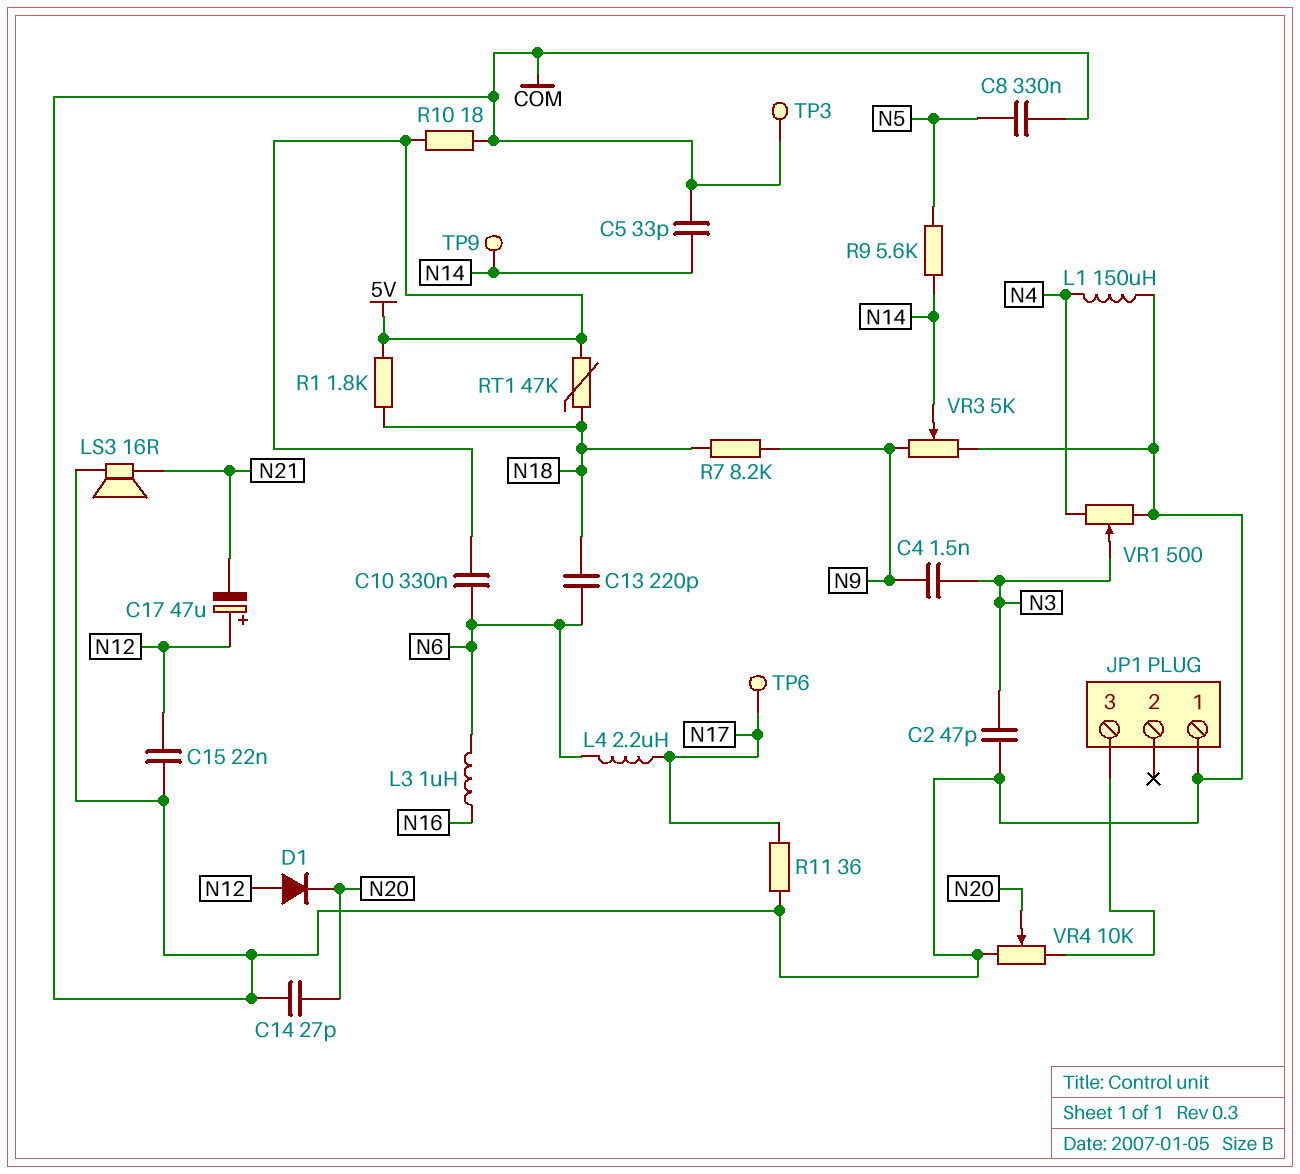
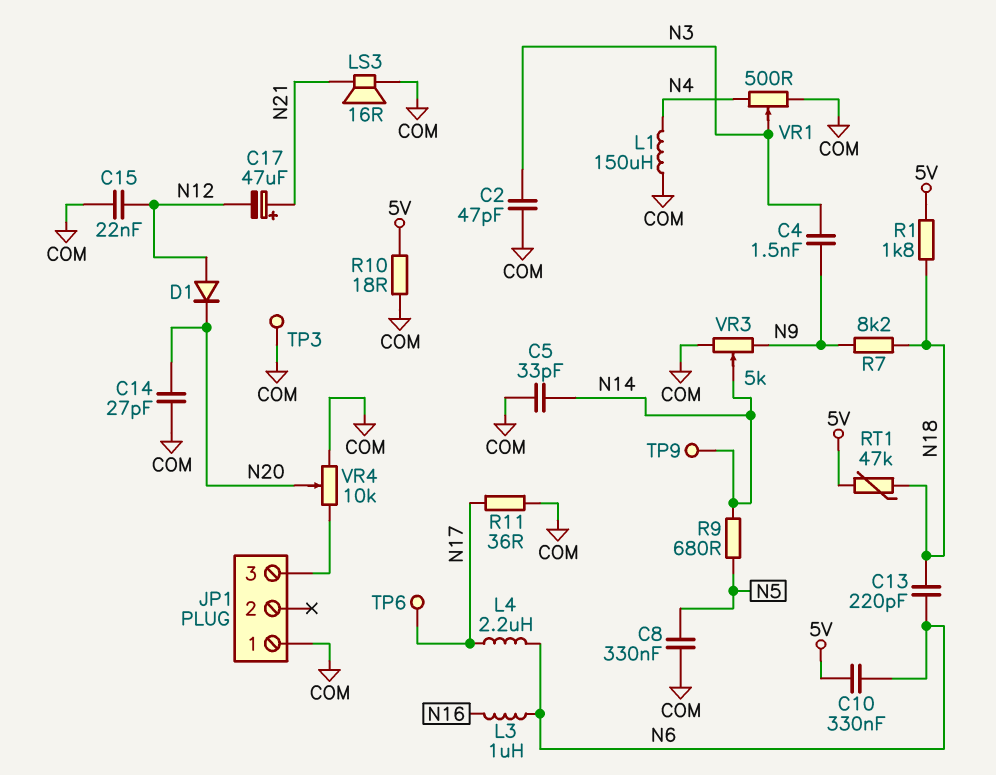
C17: 47uF (plus N12, minus N21) -> 47uF (plus N21, minus N12)
R9: 5.6k (N5, N14) -> 680 (N5, N14)

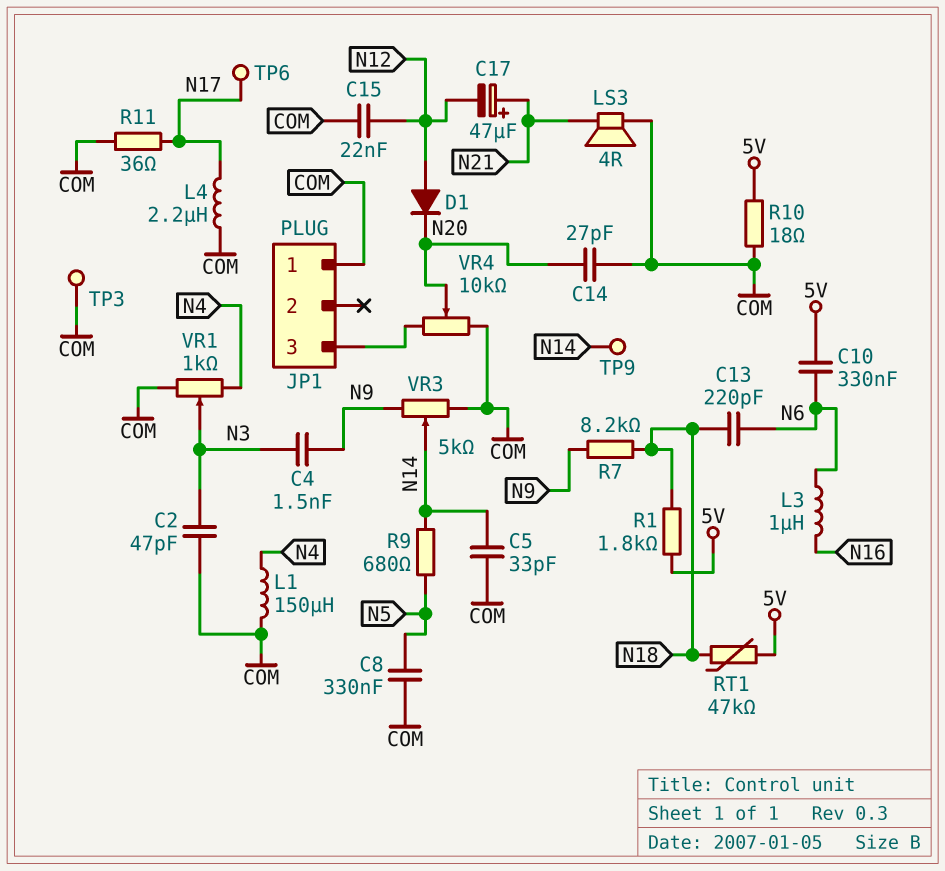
L4: 2.2uH (N6, N17) -> 2.2uH (COM, N17)
LS3: speaker 16R (COM, N21) -> speaker 4R (COM, N21)
VR1: 500 (COM, N4, wiper N3) -> 1k (COM, N4, wiper N3)

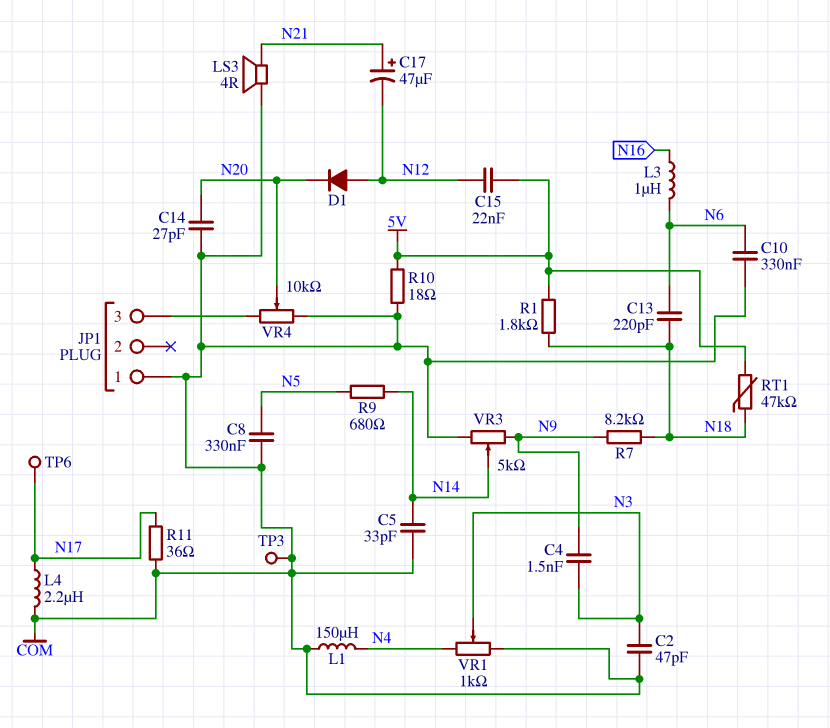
C10: 330nF (5V, N6) -> 330nF (COM, N6)
C15: 22nF (COM, N12) -> 22nF (5V, N12)
TP9: test point (N14) -> none

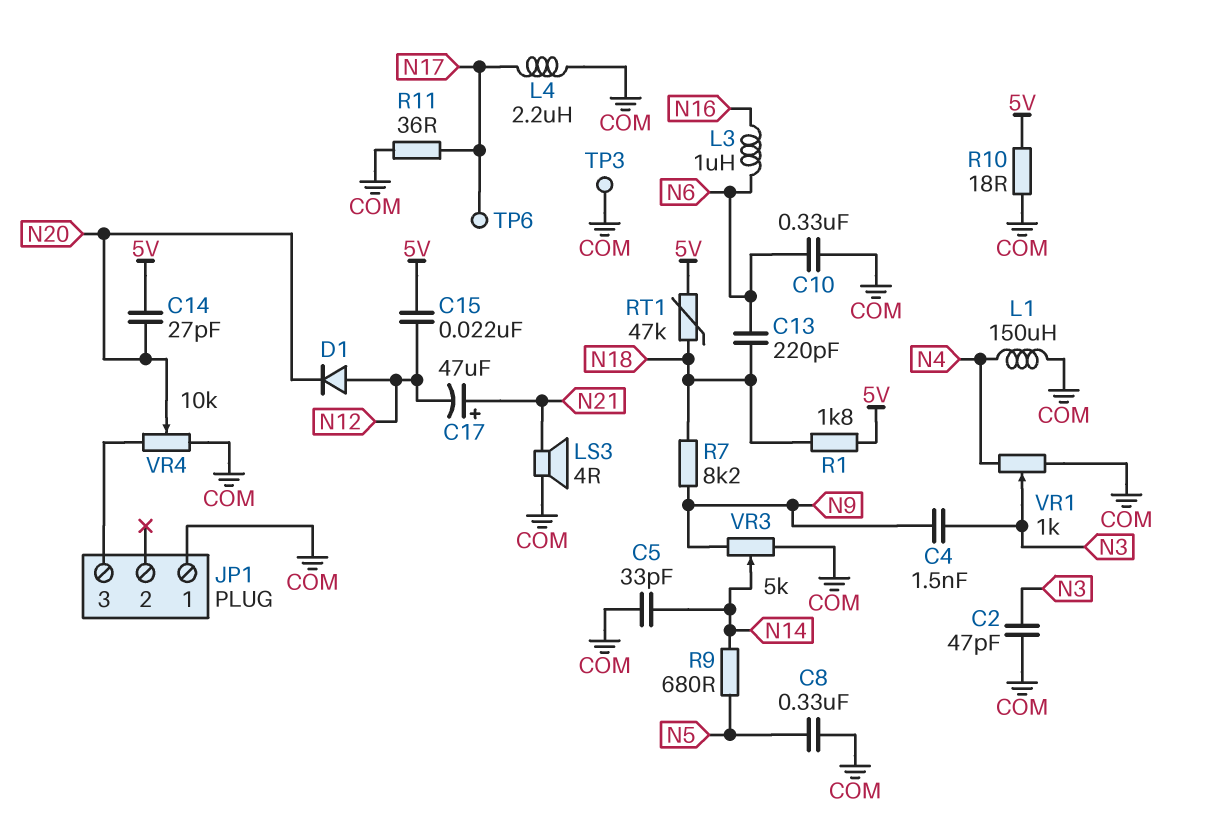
C14: 27pF (COM, N20) -> 27pF (5V, N20)

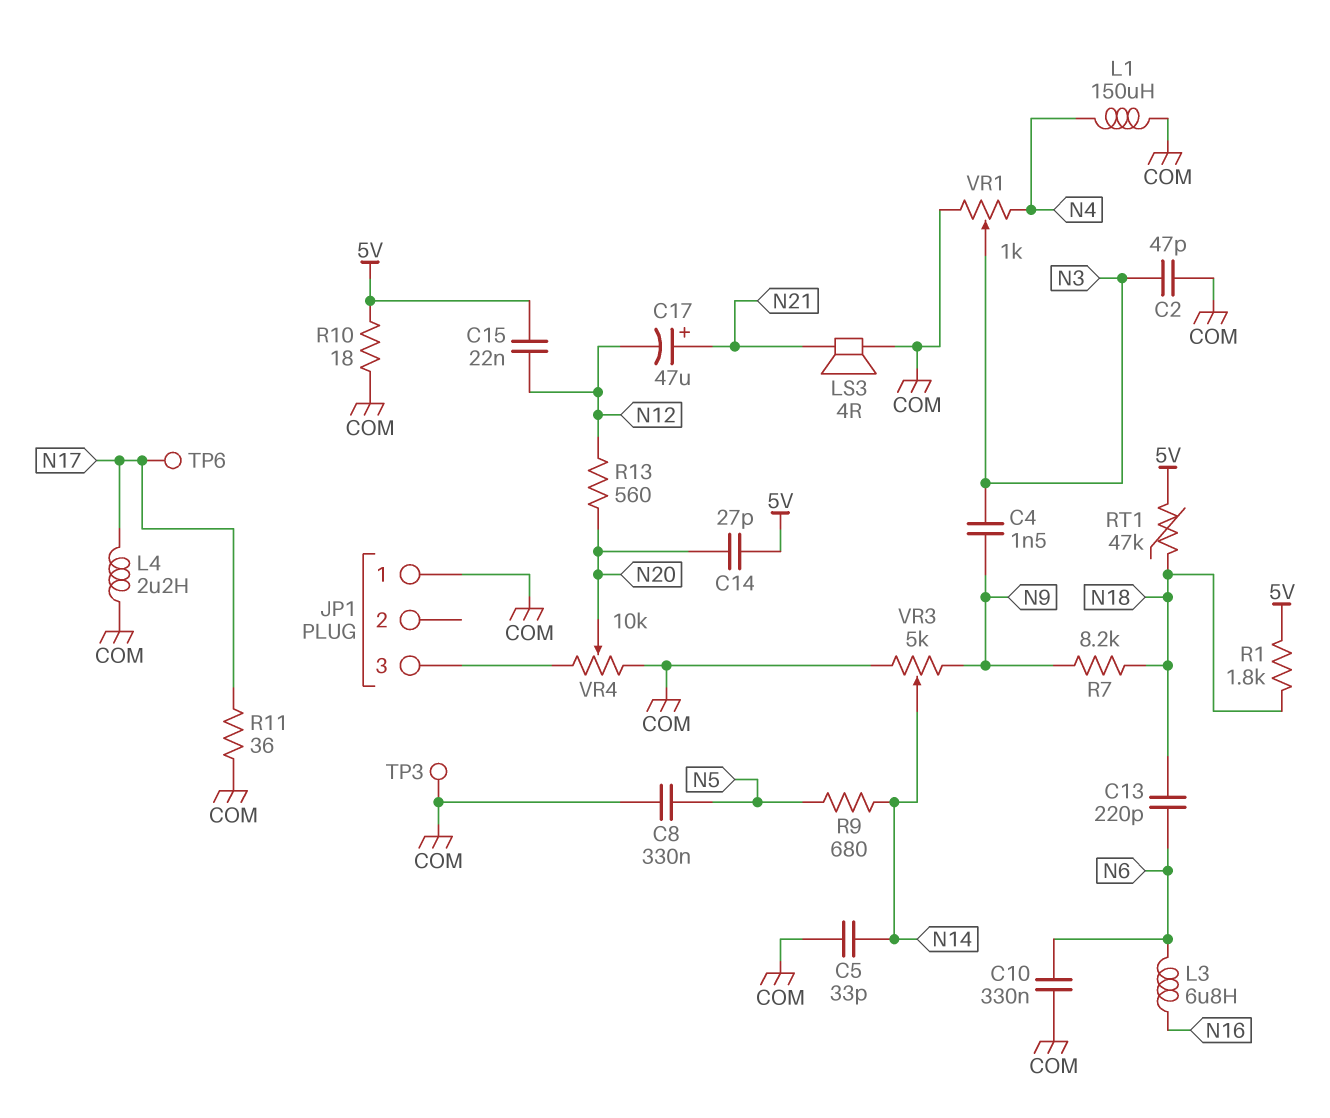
D1: diode (A N12, K N20) -> none
L3: 1uH (N6, N16) -> 6.8uH (N6, N16)
R13: none -> 560 (N12, N20)

